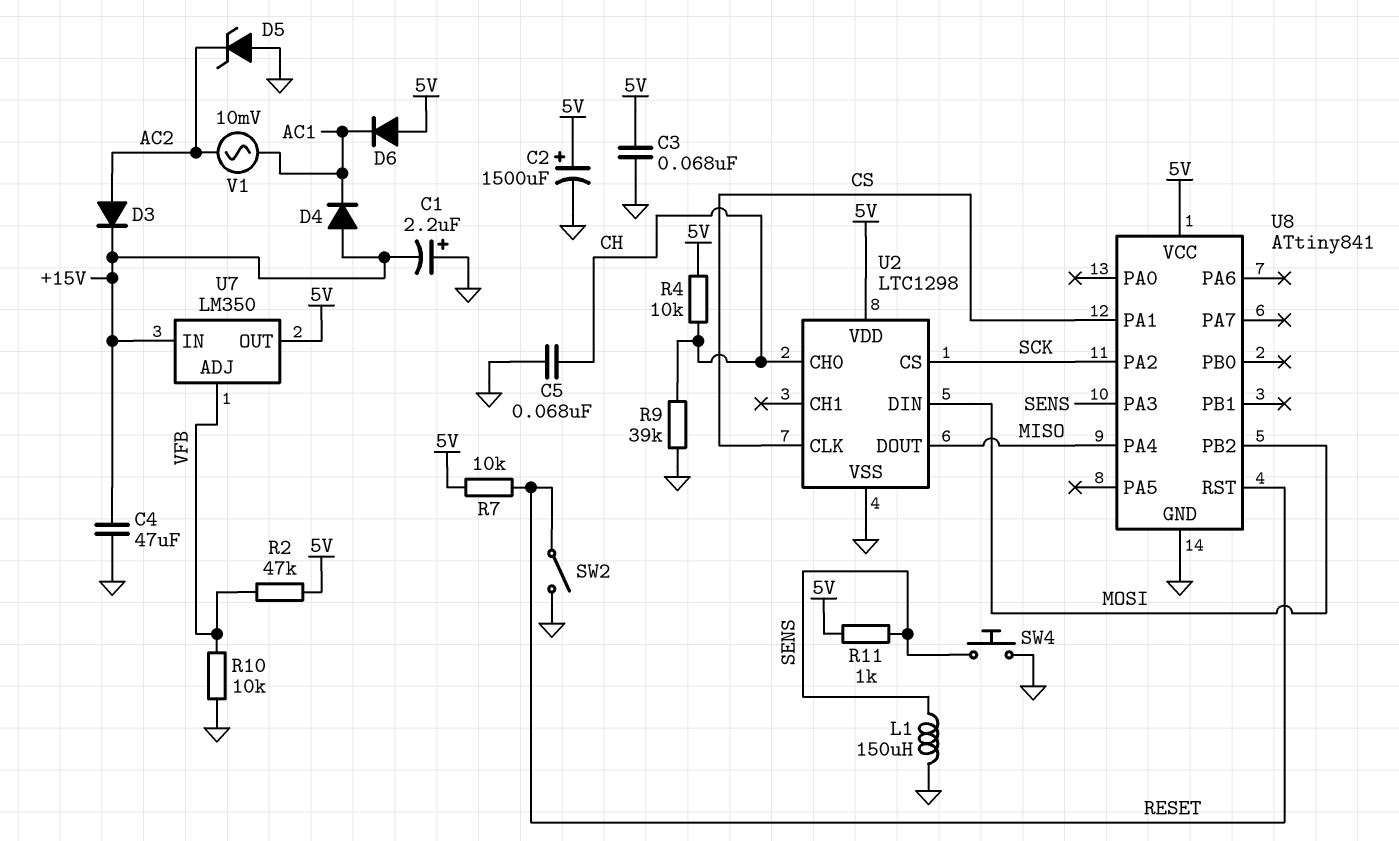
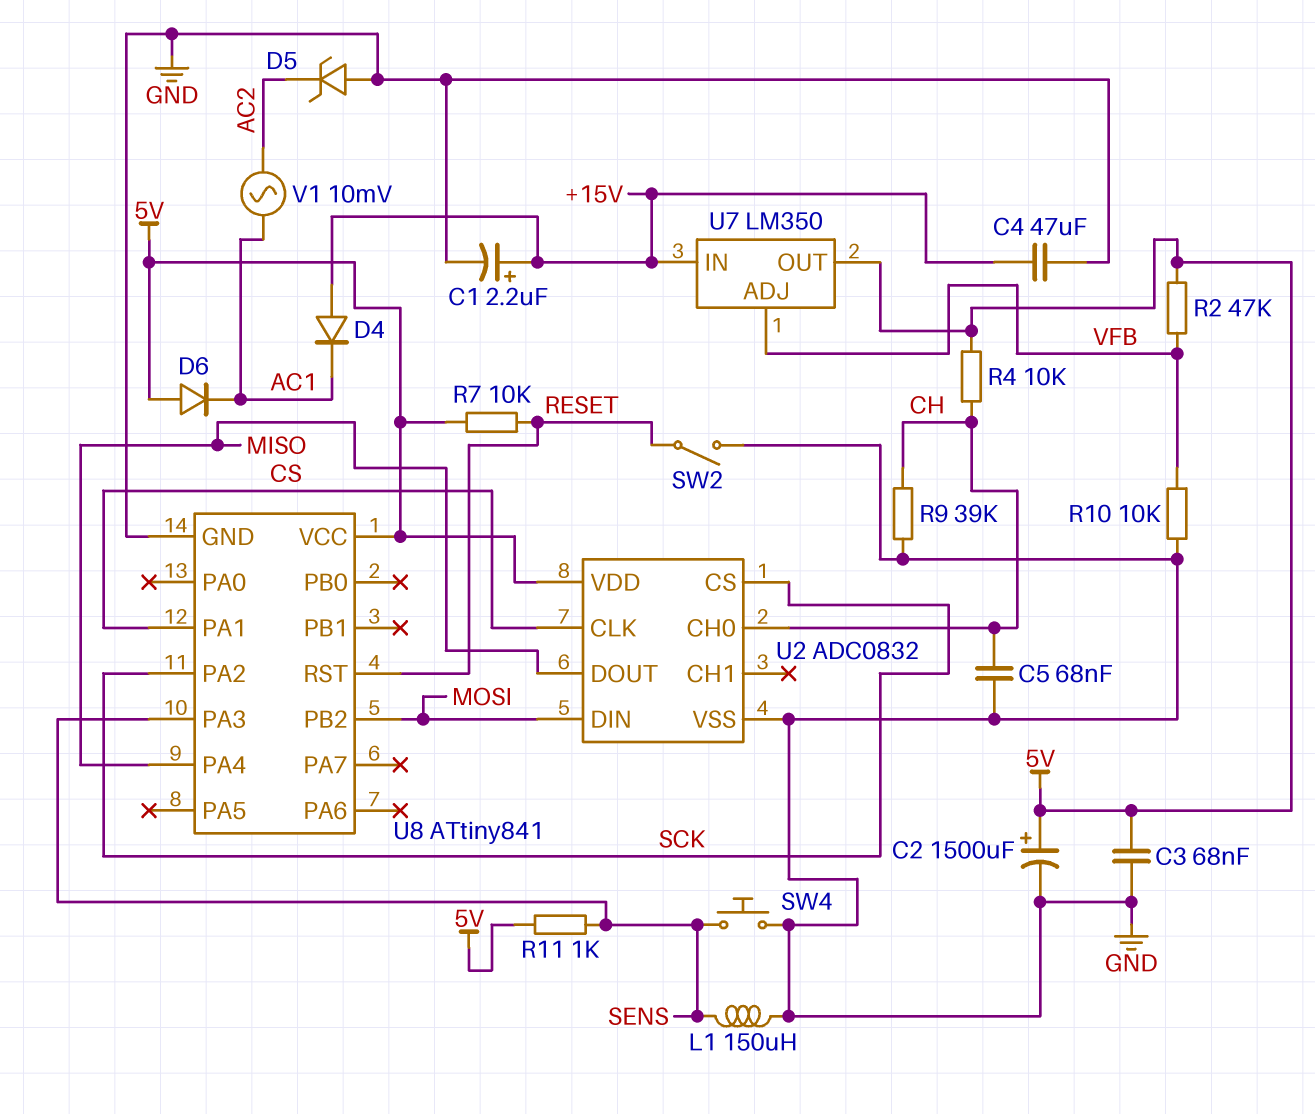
C1: 2.2uF (plus GND, minus +15V) -> 2.2uF (plus +15V, minus GND)
D3: diode (A AC2, K +15V) -> none
U2: LTC1298 -> ADC0832

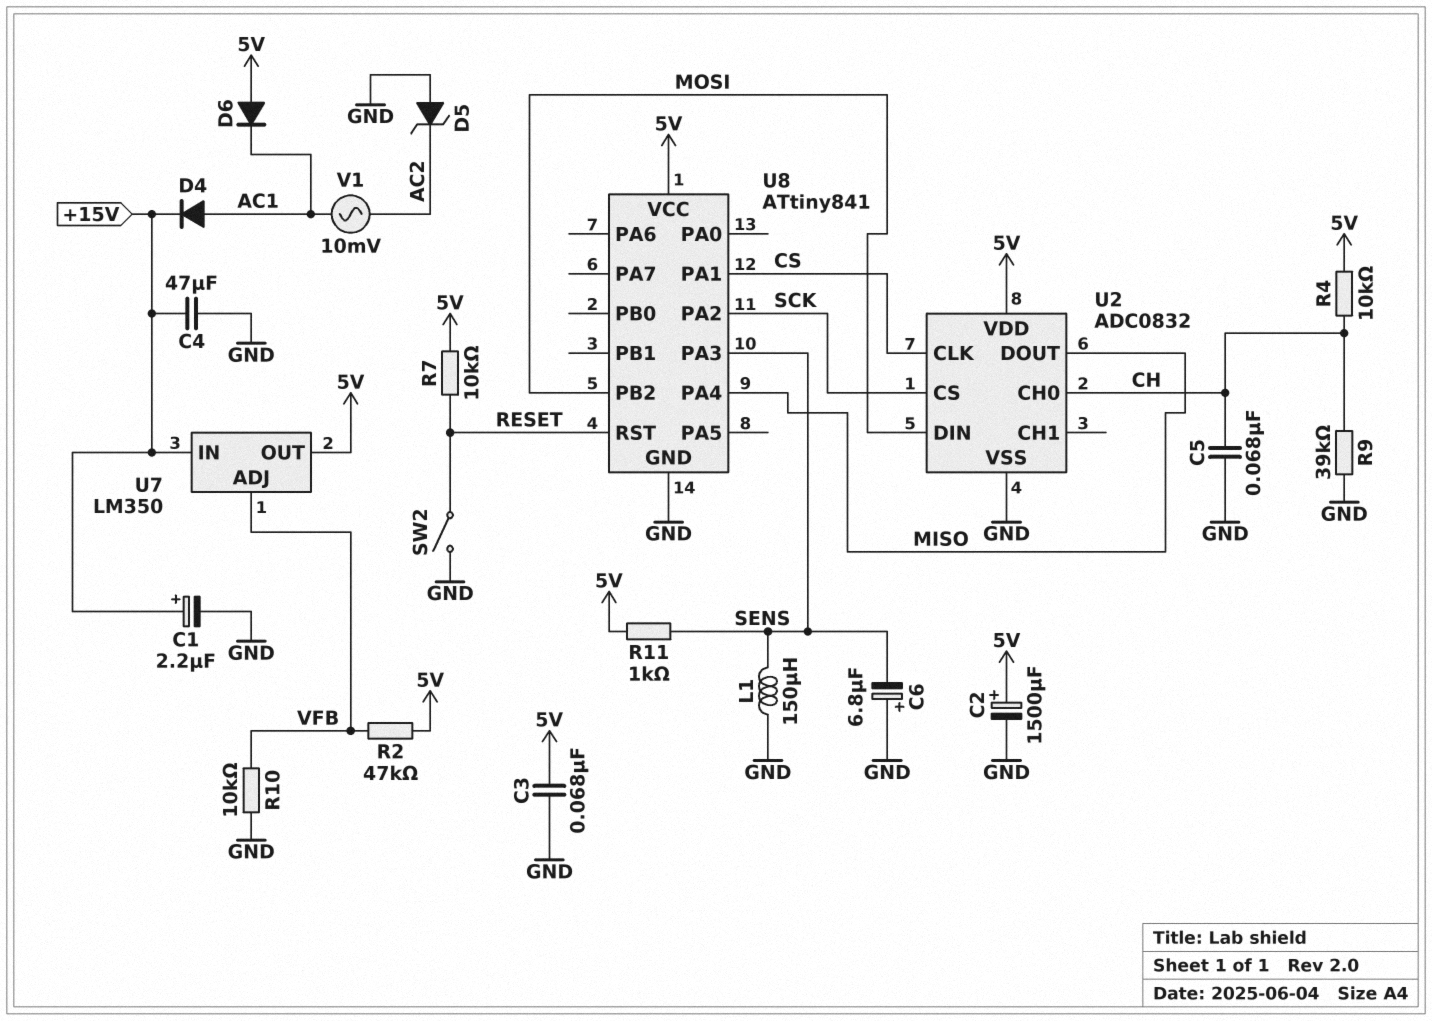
C6: none -> 6.8uF (plus GND, minus SENS)
D4: diode (A +15V, K AC1) -> diode (A AC1, K +15V)
SW4: button (GND, SENS) -> none

